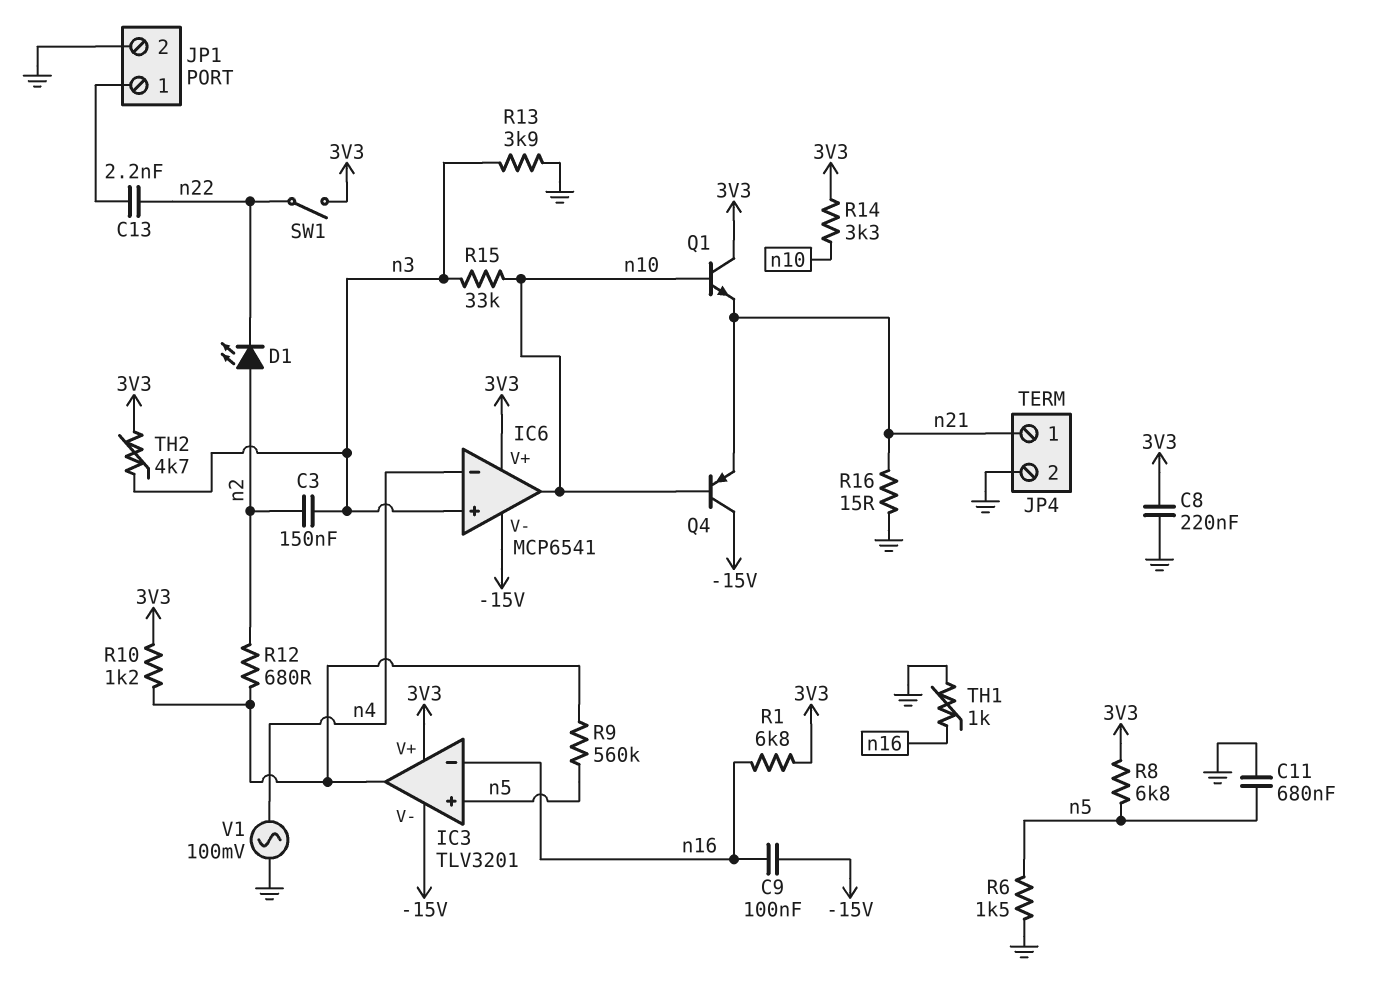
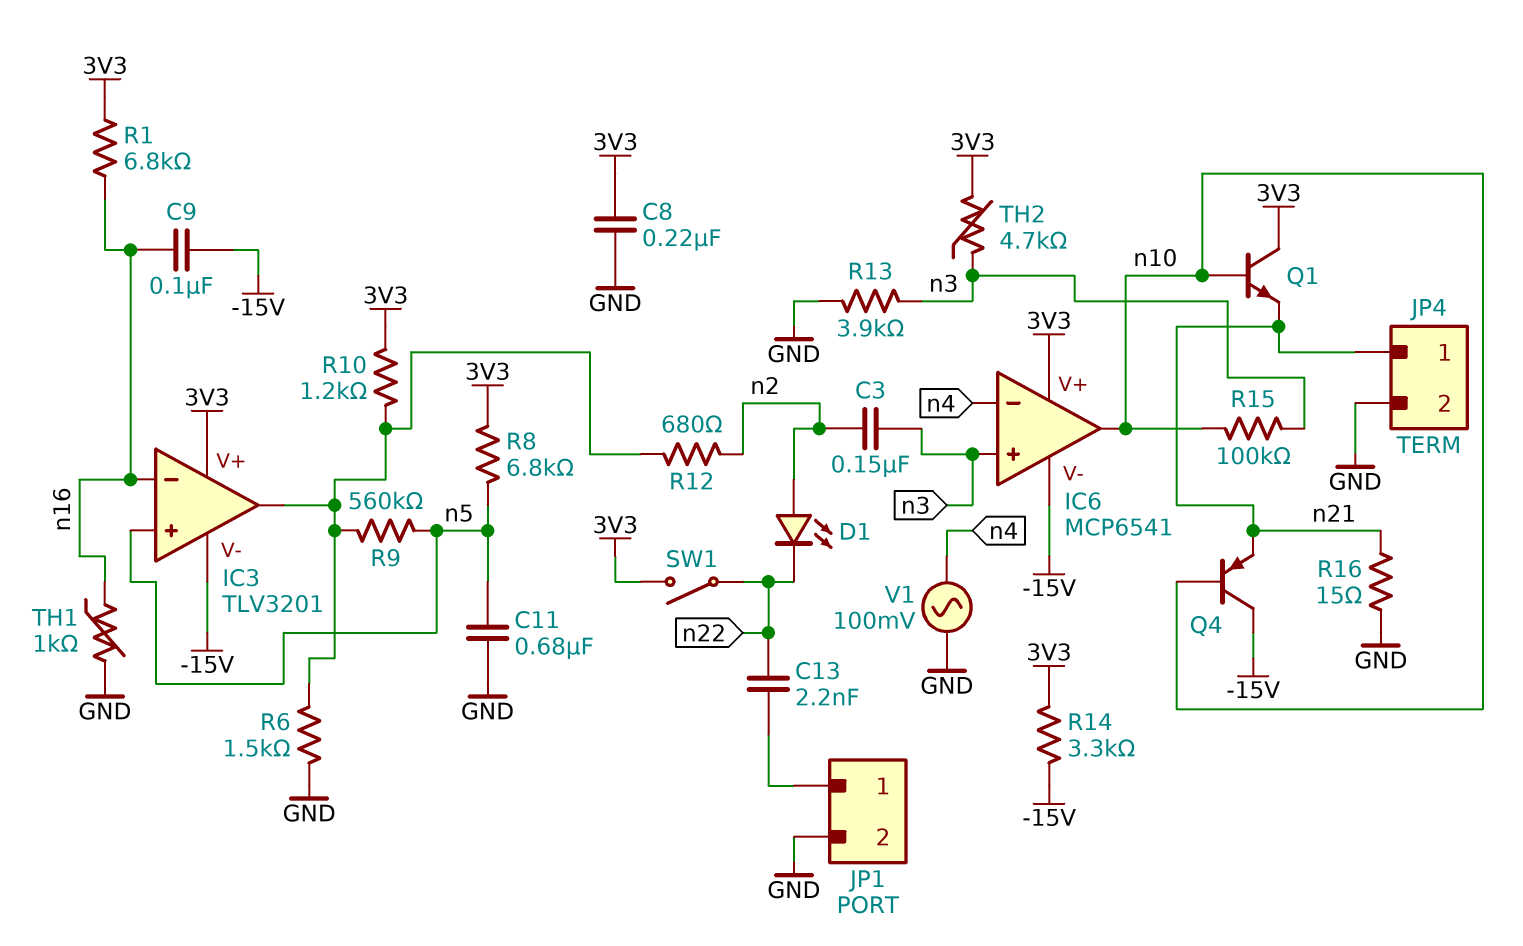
R6: 1.5k (GND, n5) -> 1.5k (GND, IC3/out)
R14: 3.3k (3V3, n10) -> 3.3k (-15V, 3V3)
R15: 33k (n3, n10) -> 100k (n3, n10)

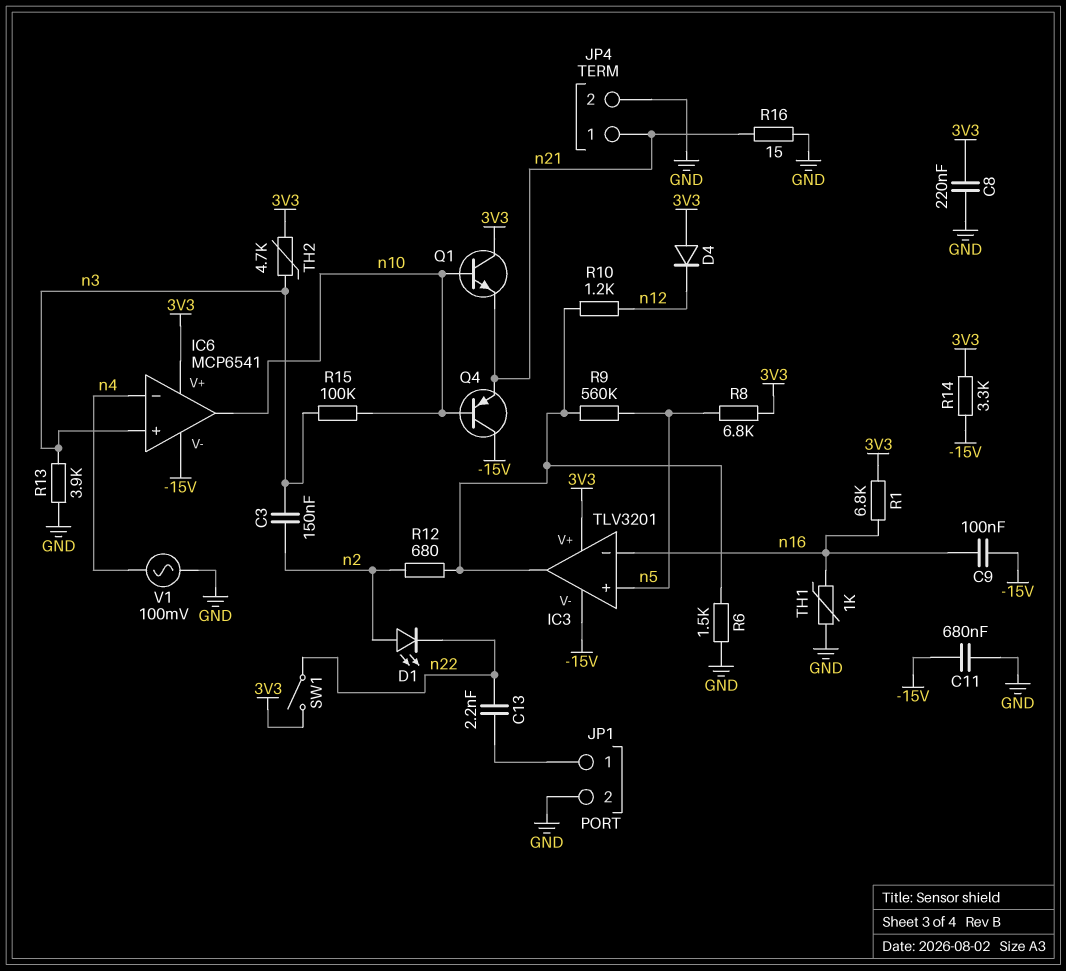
C11: 680nF (GND, n5) -> 680nF (-15V, GND)
D4: none -> diode (A 3V3, K n12)
R10: 1.2k (3V3, IC3/out) -> 1.2k (IC3/out, n12)

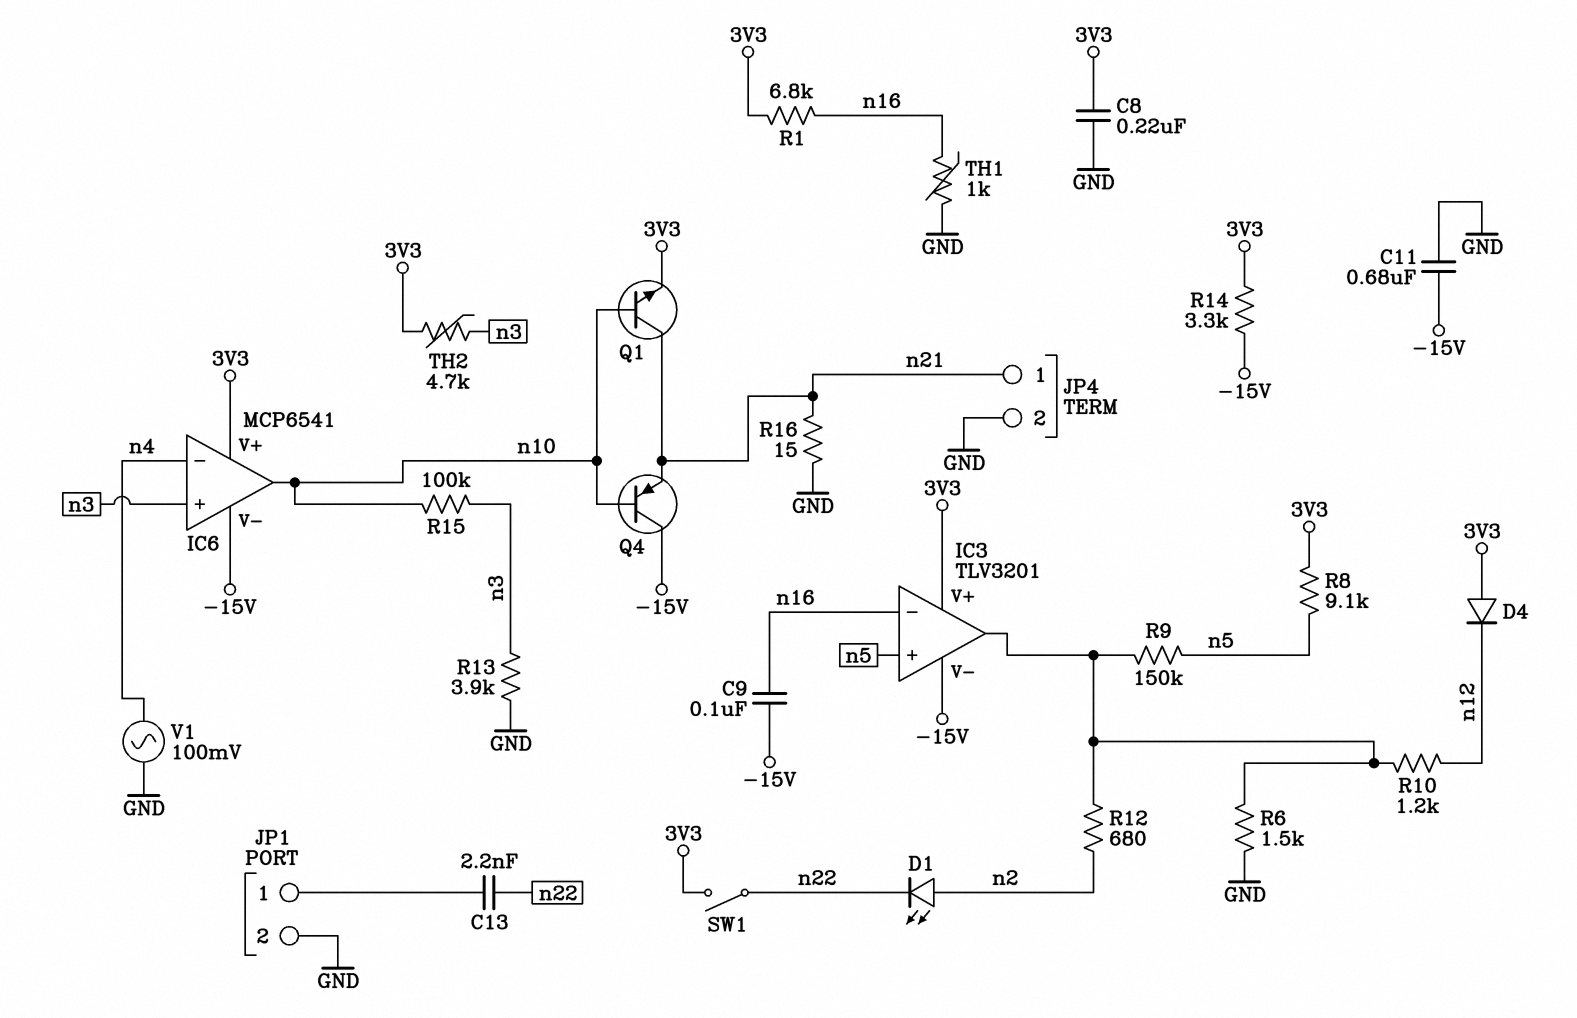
C3: 150nF (n2, n3) -> none
Q1: NPN (B n10, C 3V3, E n21) -> NPN (B n10, C n21, E 3V3)
R8: 6.8k (3V3, n5) -> 9.1k (3V3, n5)
R9: 560k (IC3/out, n5) -> 150k (IC3/out, n5)

